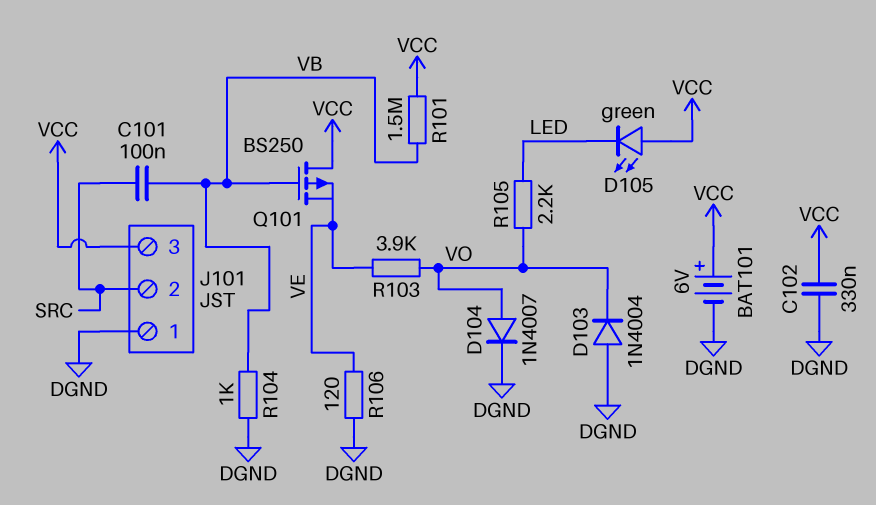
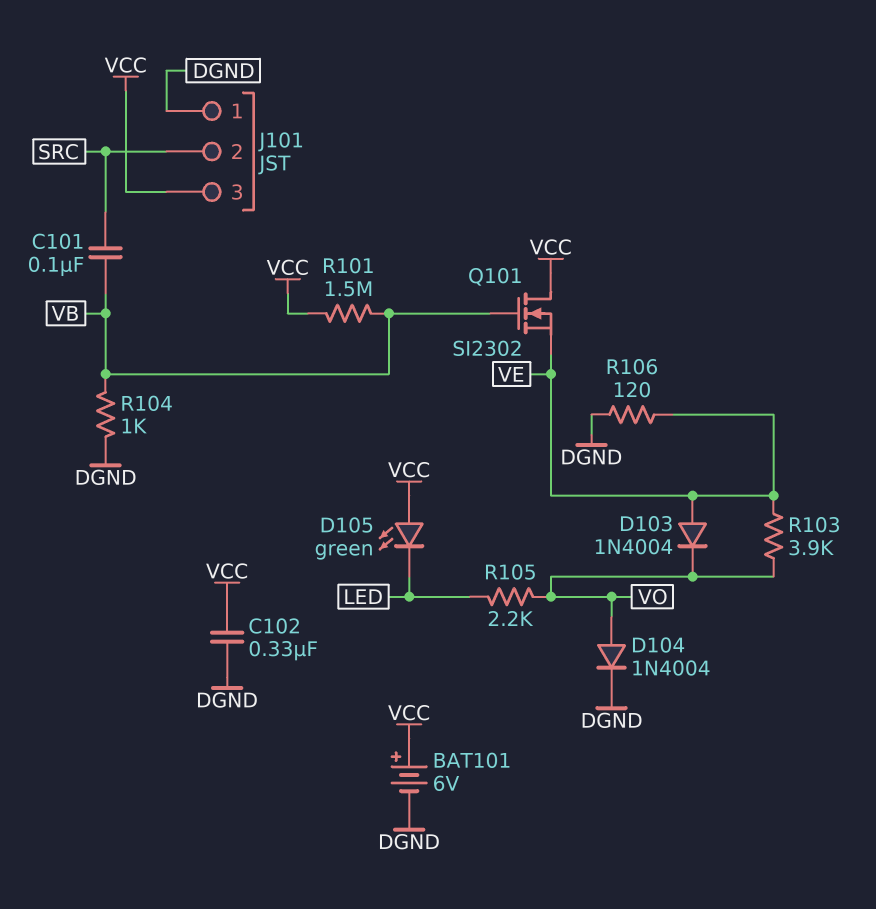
D103: diode 1N4004 (A DGND, K VO) -> diode 1N4004 (A VE, K VO)
D104: diode 1N4007 (A VO, K DGND) -> diode 1N4004 (A VO, K DGND)
Q101: PMOS BS250 (G VB, D VCC, S VE) -> NMOS SI2302 (G VB, D VCC, S VE)

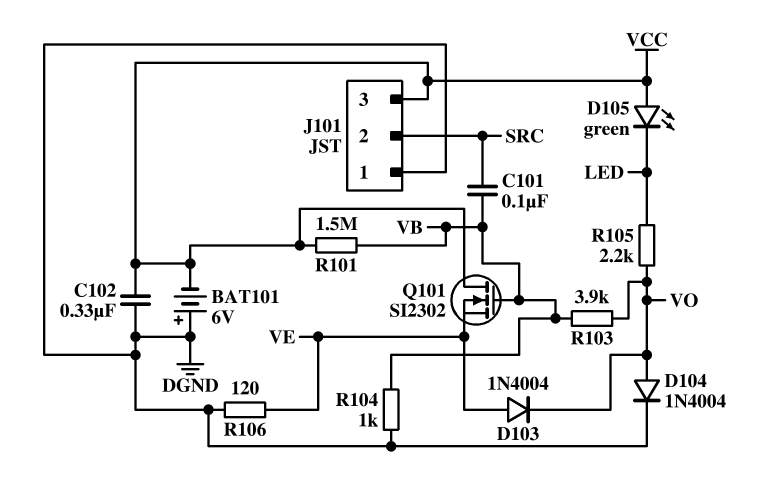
BAT101: 6V (plus VCC, minus DGND) -> 6V (plus DGND, minus VCC)
R103: 3.9k (VE, VO) -> 3.9k (VB, VO)

